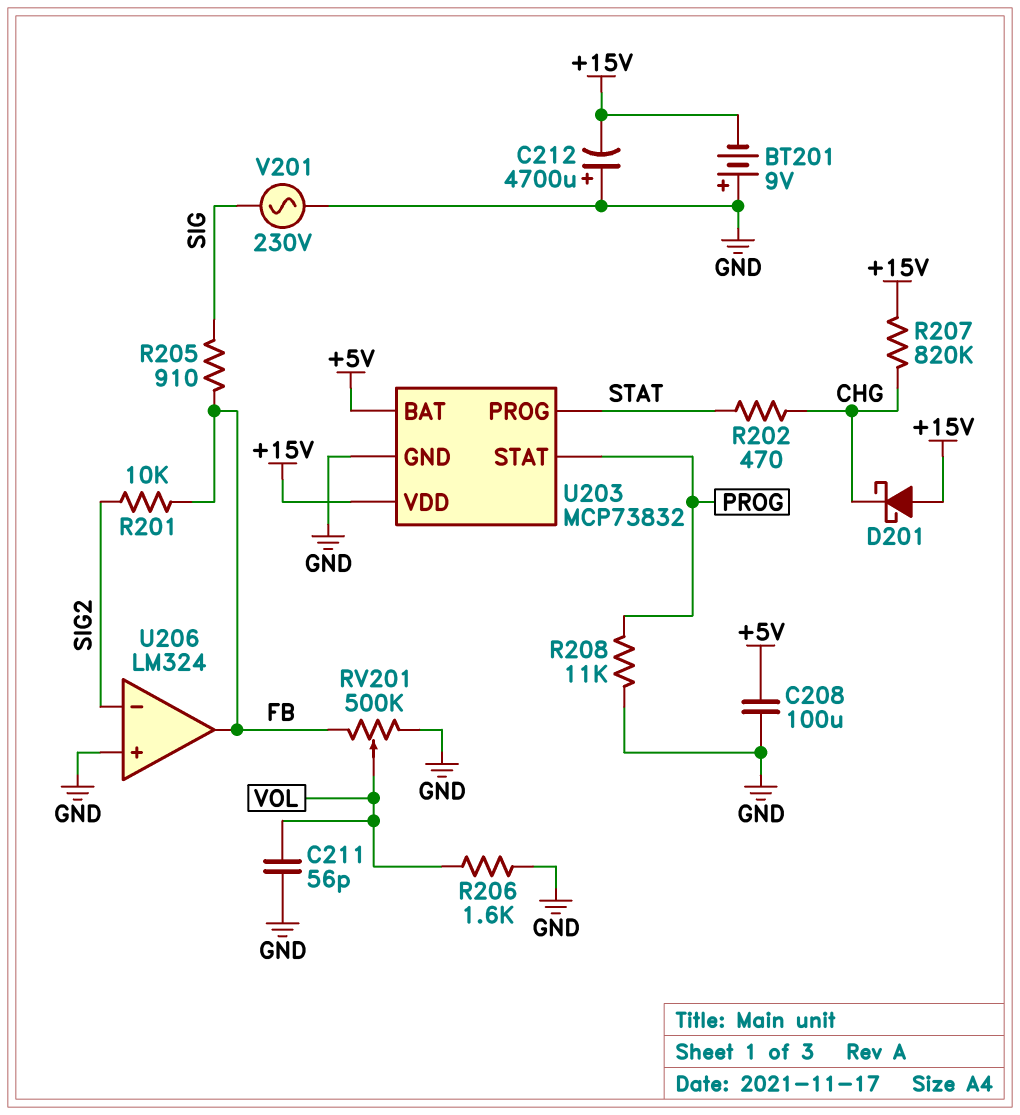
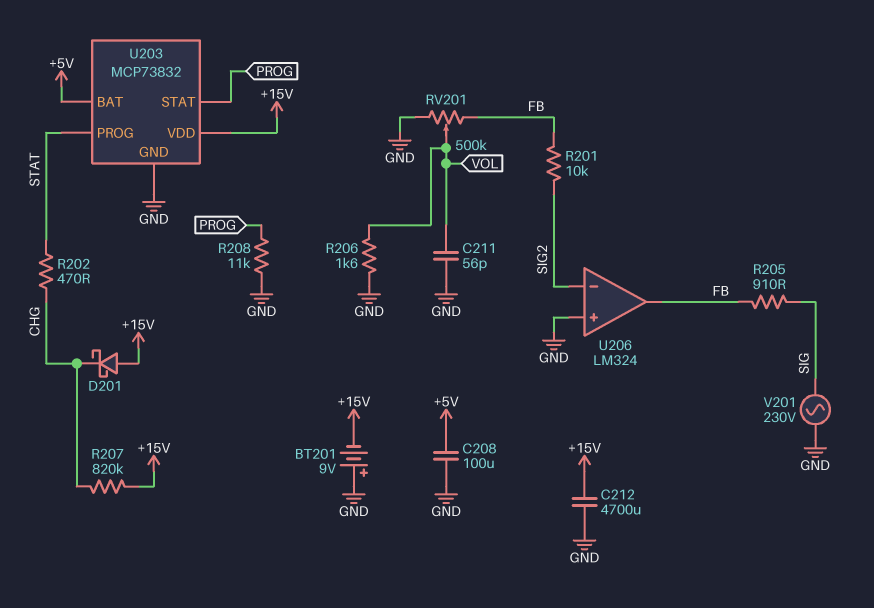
C212: 4700uF (plus GND, minus +15V) -> 4700uF (+15V, GND)

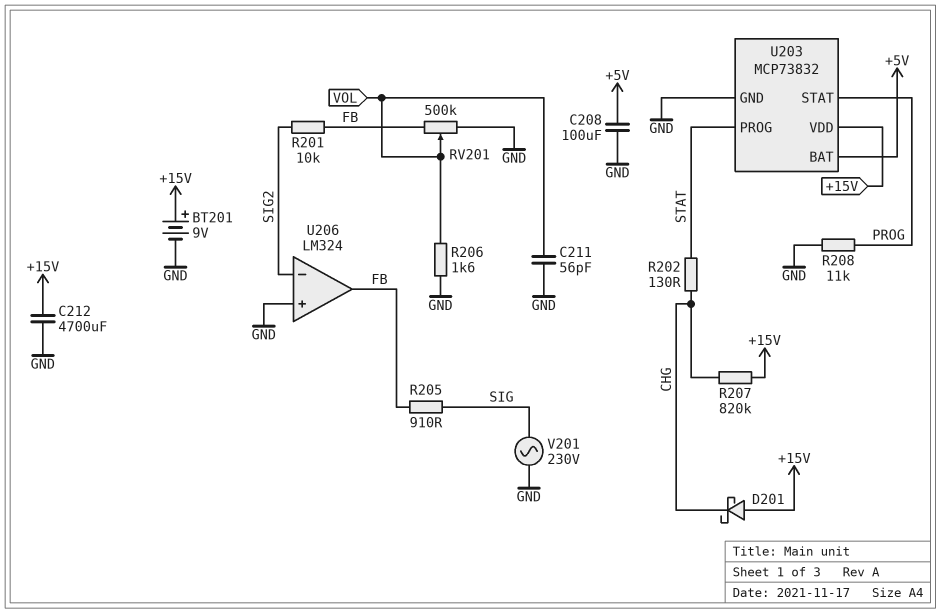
BT201: 9V (plus GND, minus +15V) -> 9V (plus +15V, minus GND)
R202: 470 (CHG, STAT) -> 130 (CHG, STAT)

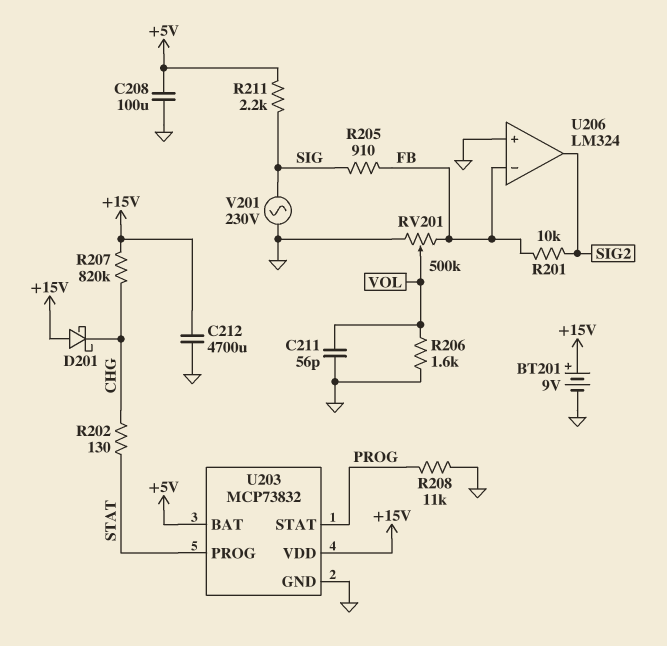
R211: none -> 2.2k (+5V, SIG)
U206 pin in-: SIG2 -> FB
U206 pin out: FB -> SIG2

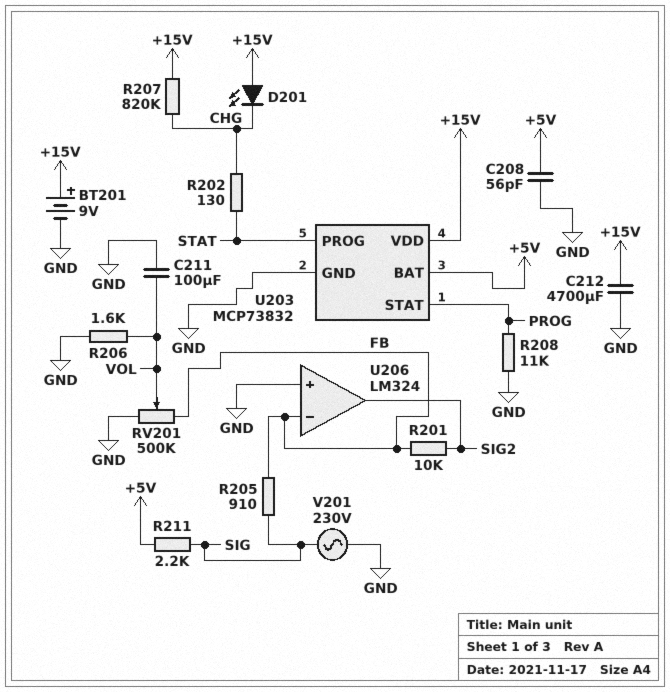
C208: 100uF (+5V, GND) -> 56pF (+5V, GND)
C211: 56pF (GND, VOL) -> 100uF (GND, VOL)
D201: schottky (A +15V, K CHG) -> LED (A +15V, K CHG)

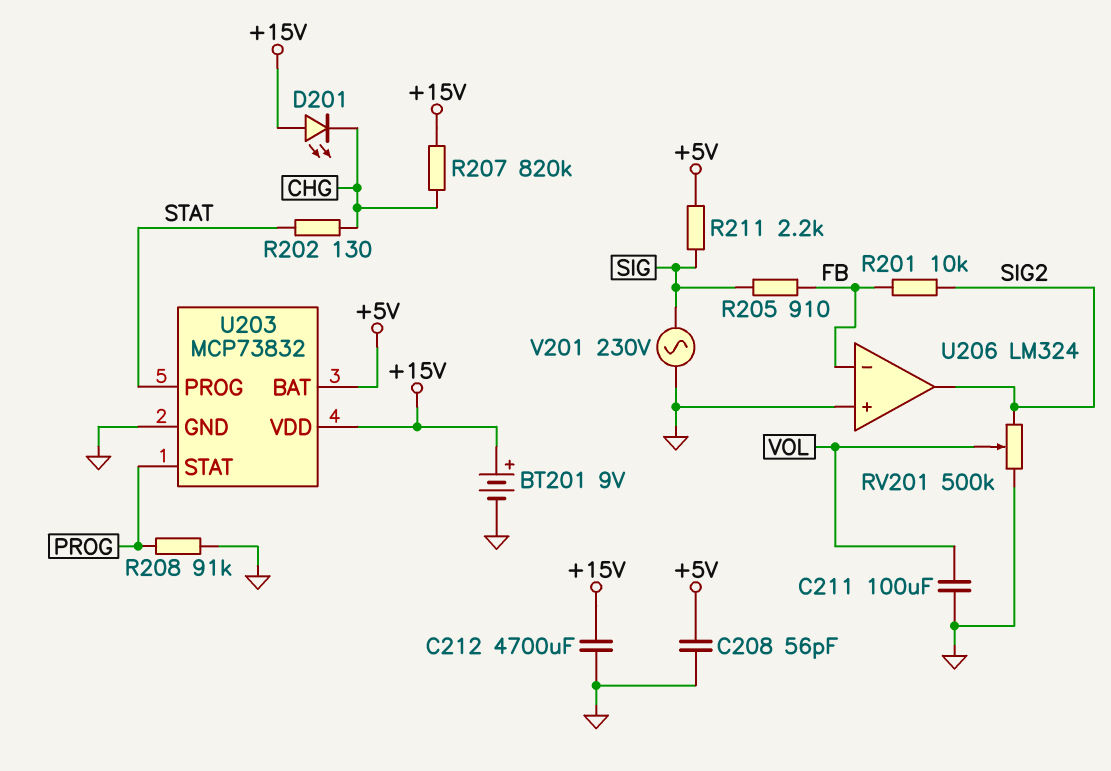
R206: 1.6k (GND, VOL) -> none
R208: 11k (GND, PROG) -> 91k (GND, PROG)
RV201: 500k (FB, GND, wiper VOL) -> 500k (GND, SIG2, wiper VOL)

